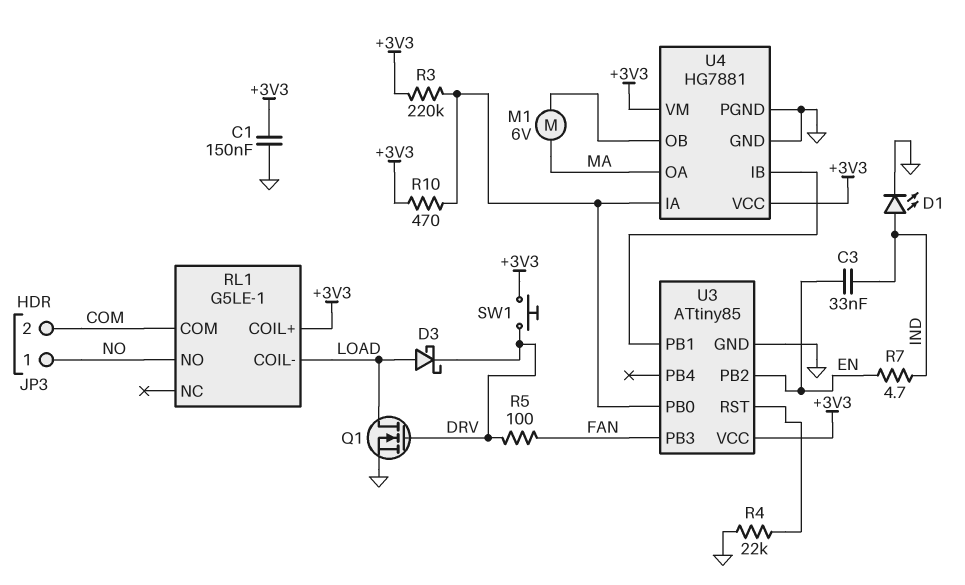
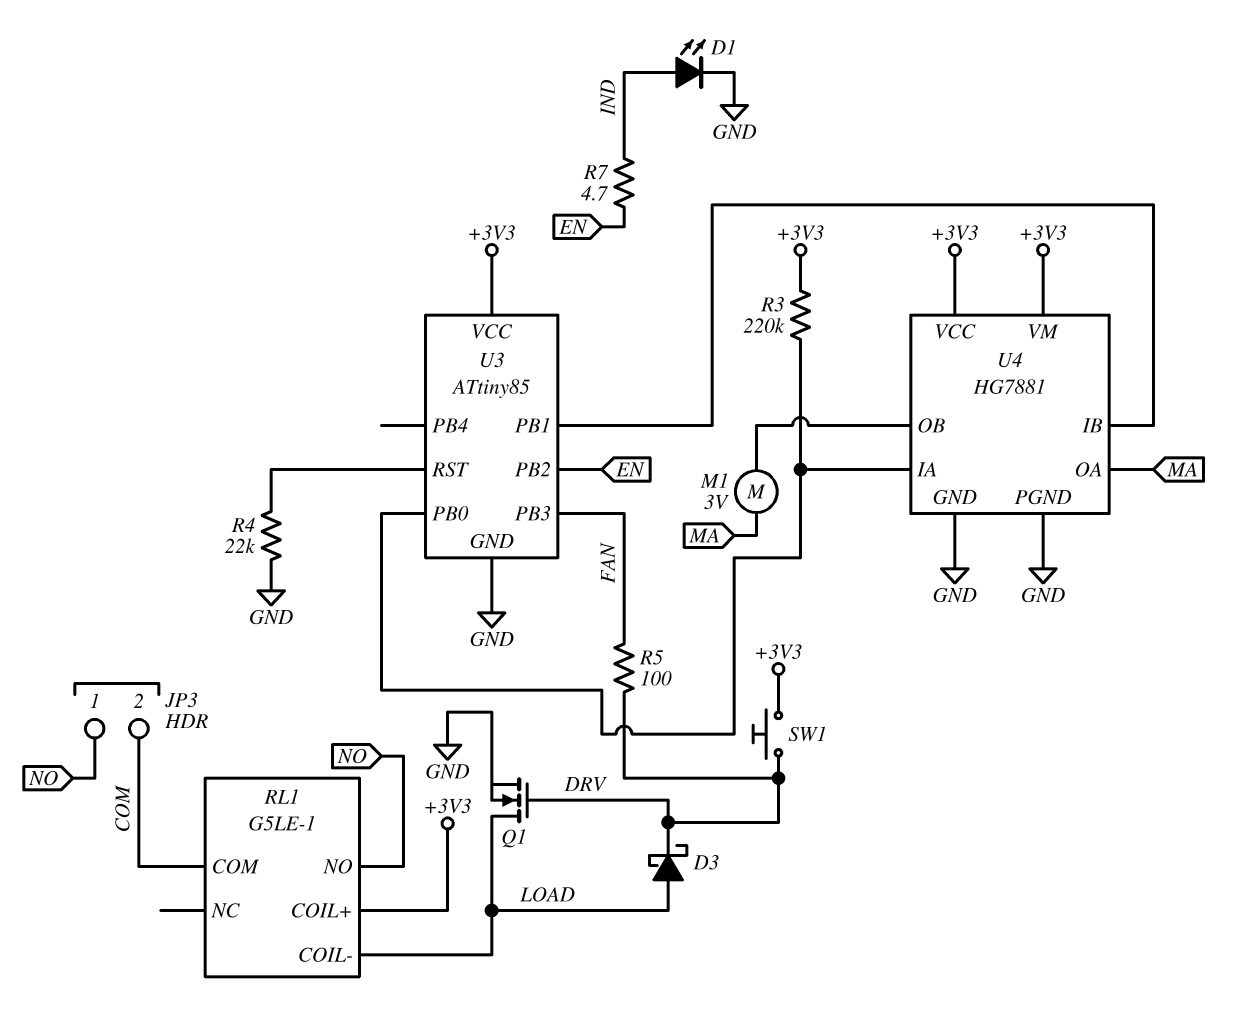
C1: 150nF (+3V3, GND) -> none
C3: 33nF (EN, IND) -> none
M1: motor 6V (MA, U4/OB) -> motor 3V (MA, U4/OB)
R10: 470 (+3V3, U3/PB0) -> none

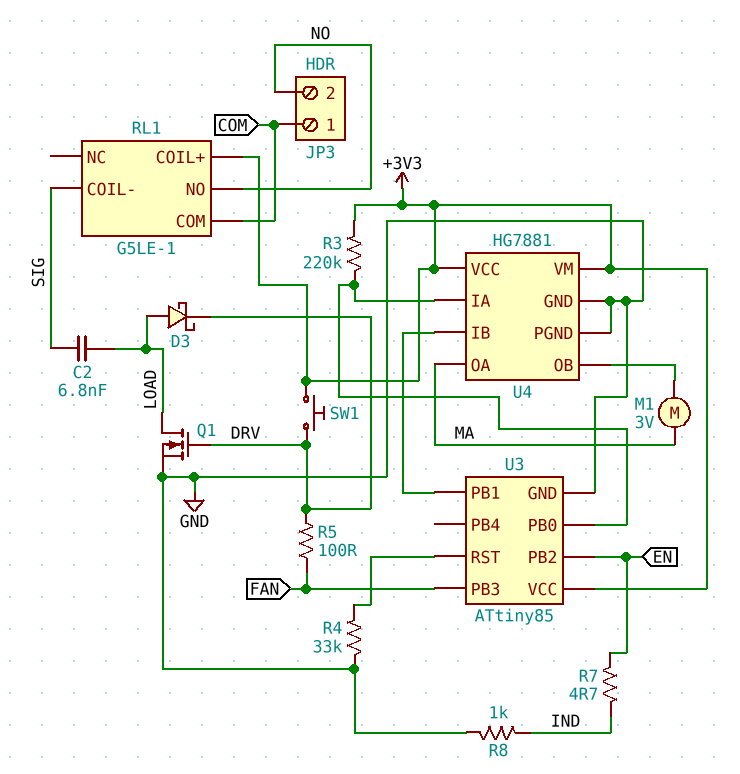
C2: none -> 6.8nF (LOAD, SIG)
D1: LED (A IND, K GND) -> none
JP3 pin 1: NO -> COM
JP3 pin 2: COM -> NO
R4: 22k (GND, U3/RST) -> 33k (GND, U3/RST)
R8: none -> 1k (GND, IND)
RL1 pin COIL-: LOAD -> SIG

